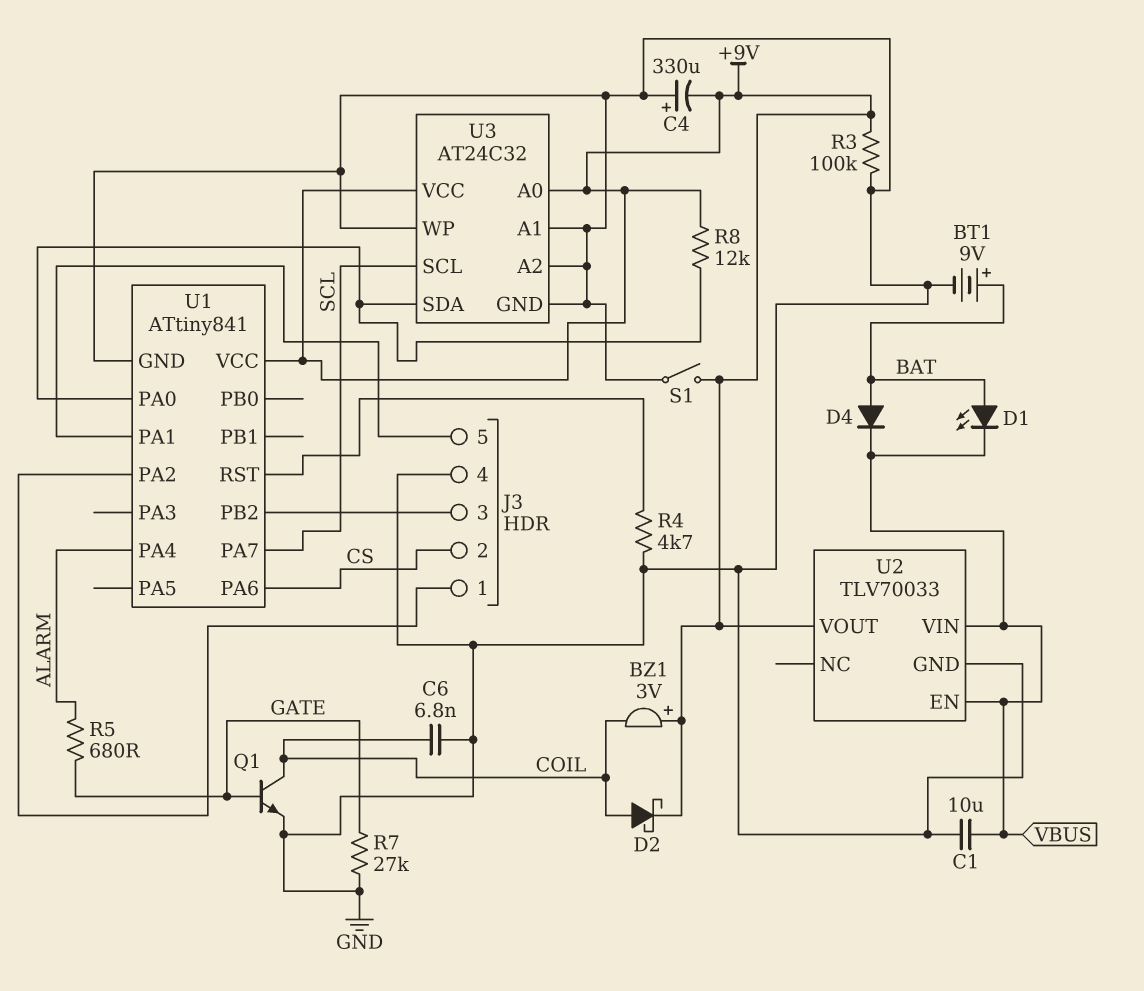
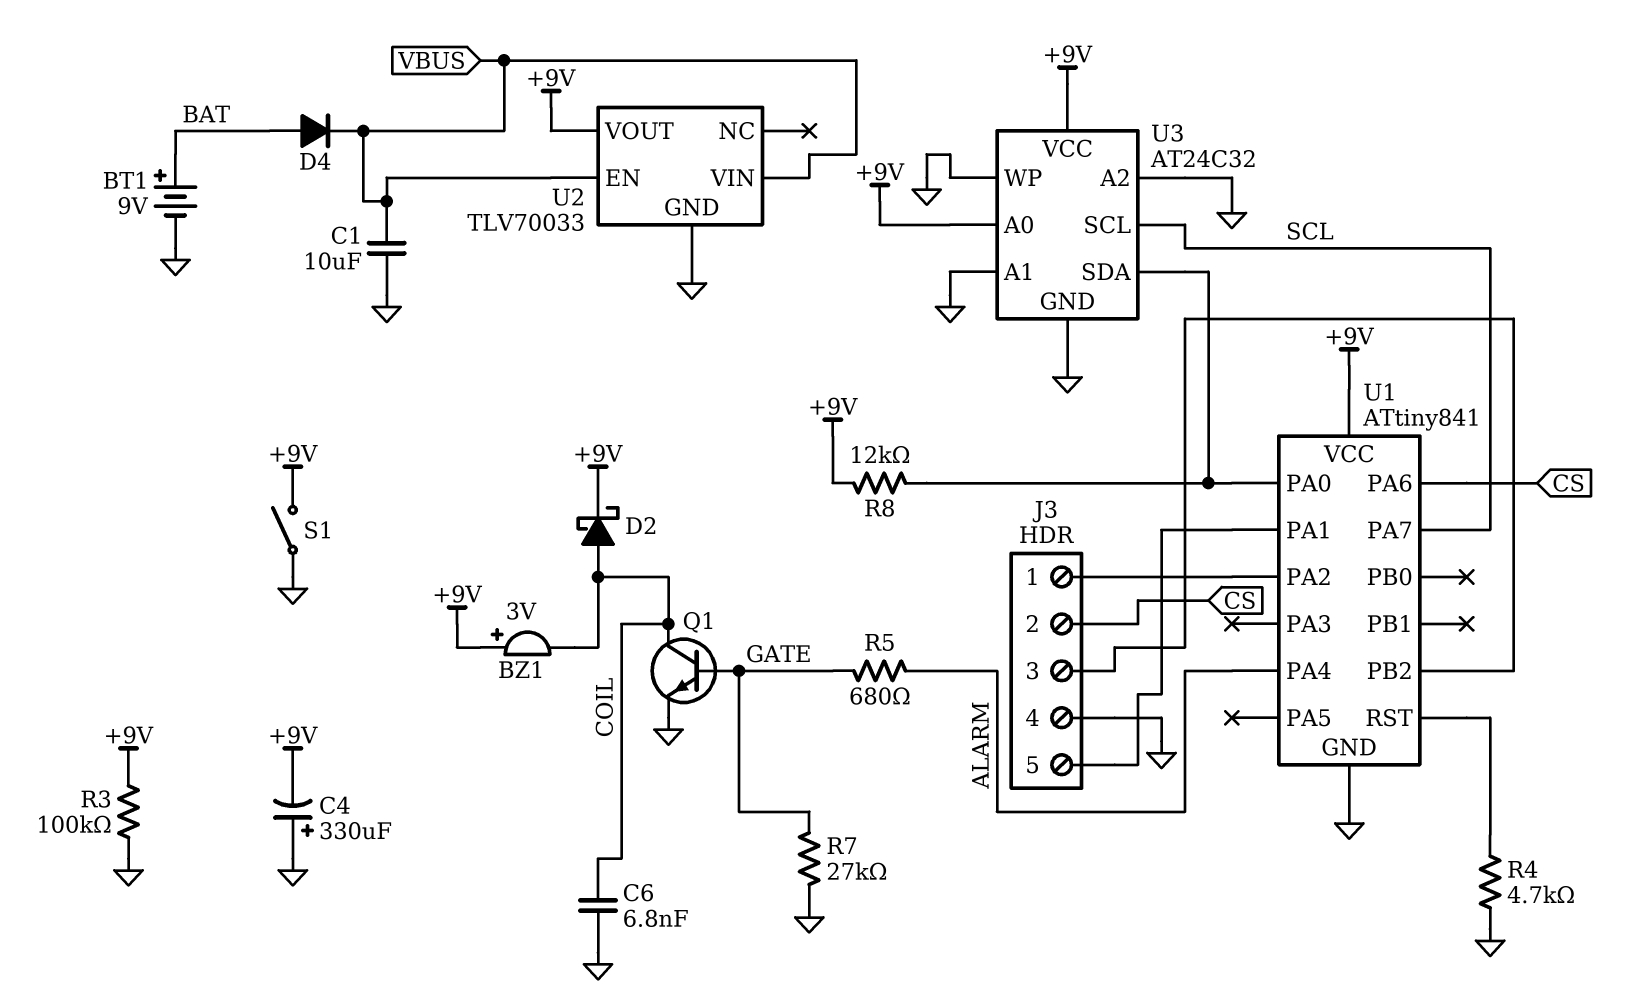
D1: LED (A BAT, K VBUS) -> none

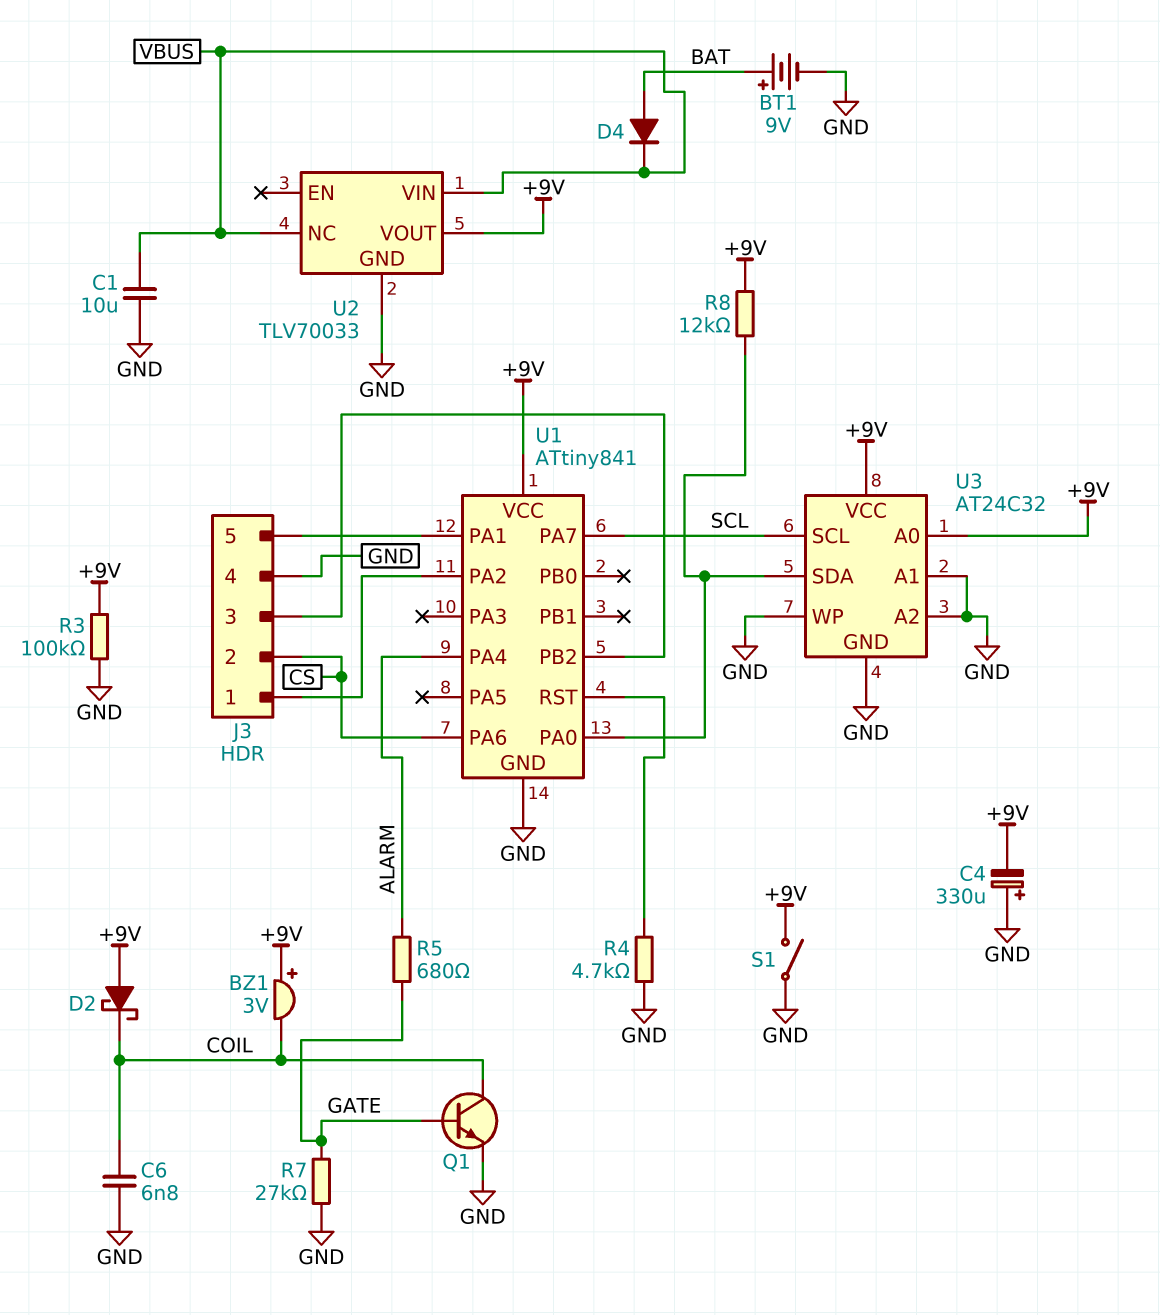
D2: schottky (A COIL, K +9V) -> schottky (A +9V, K COIL)
U2 pin EN: VBUS -> none
U2 pin NC: none -> VBUS

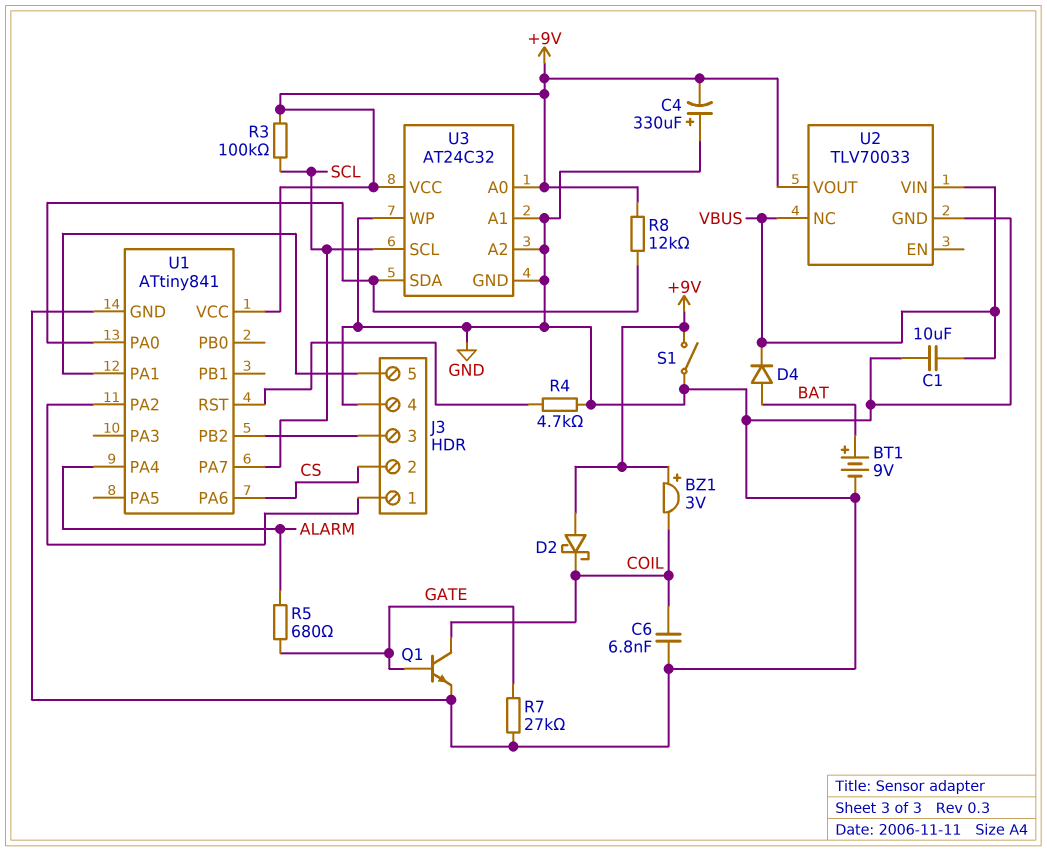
R3: 100k (+9V, GND) -> 100k (+9V, SCL)

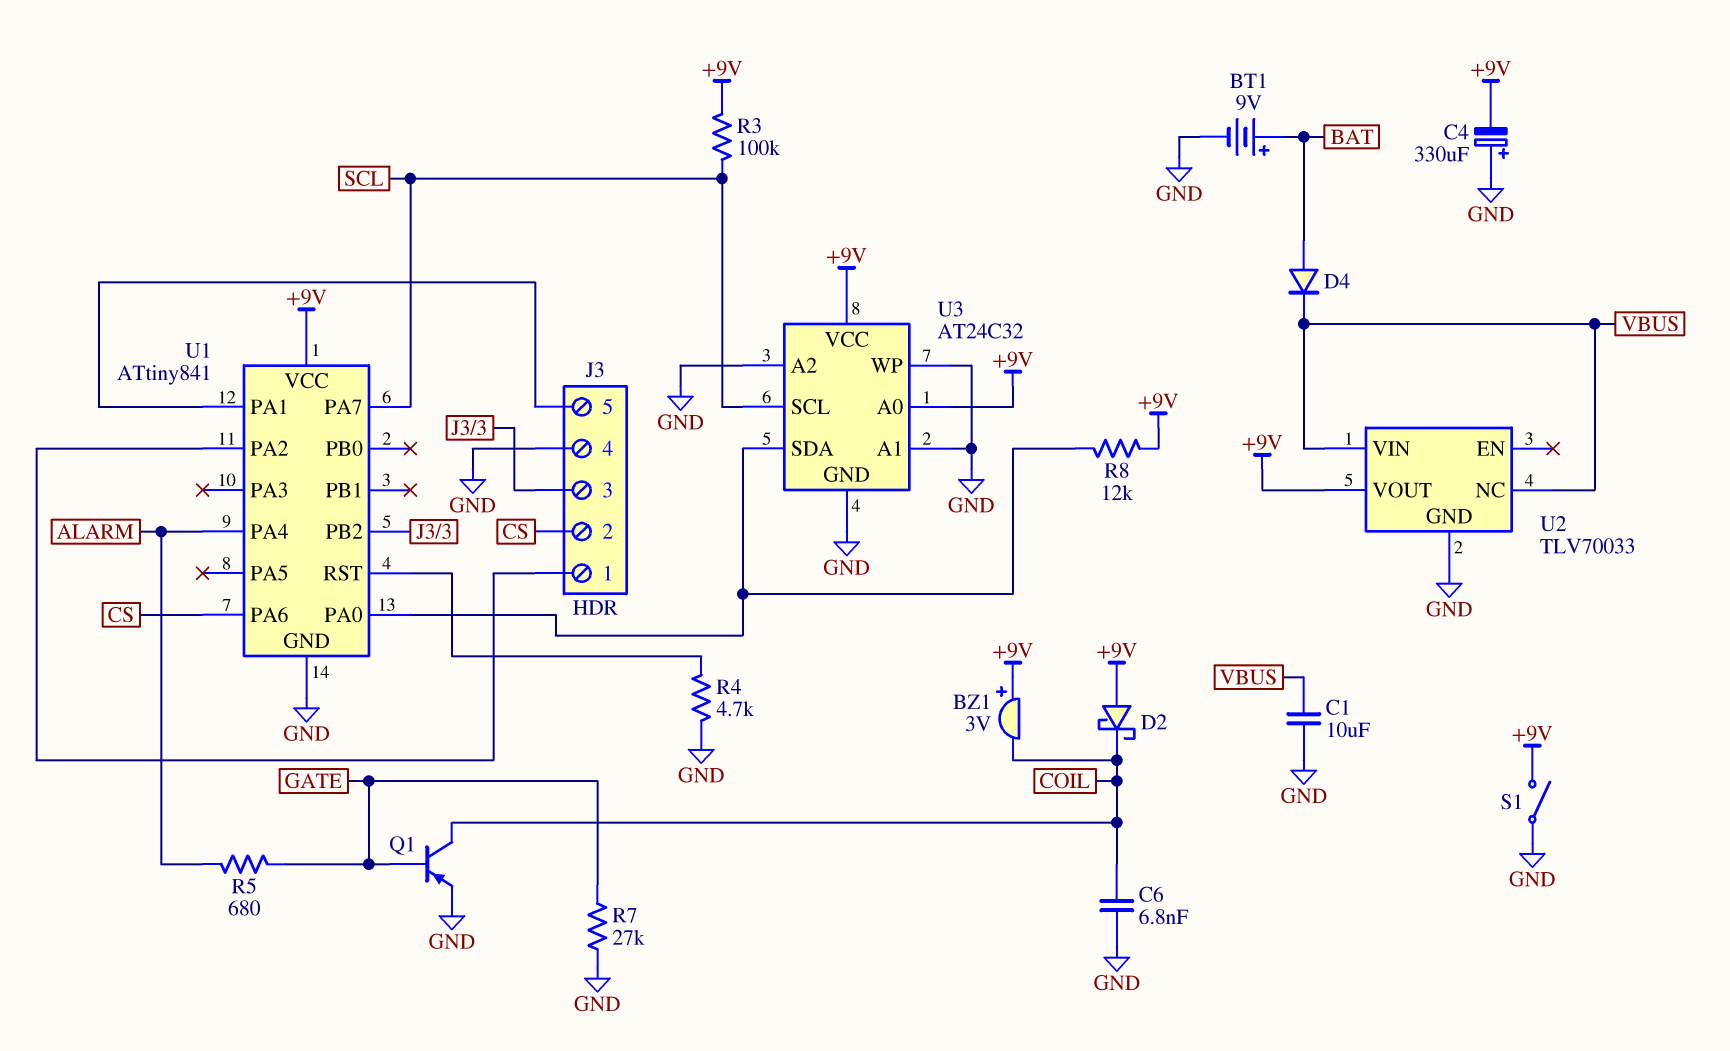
Q1: NPN (B GATE, C COIL, E GND) -> PNP (B GATE, C COIL, E GND)

